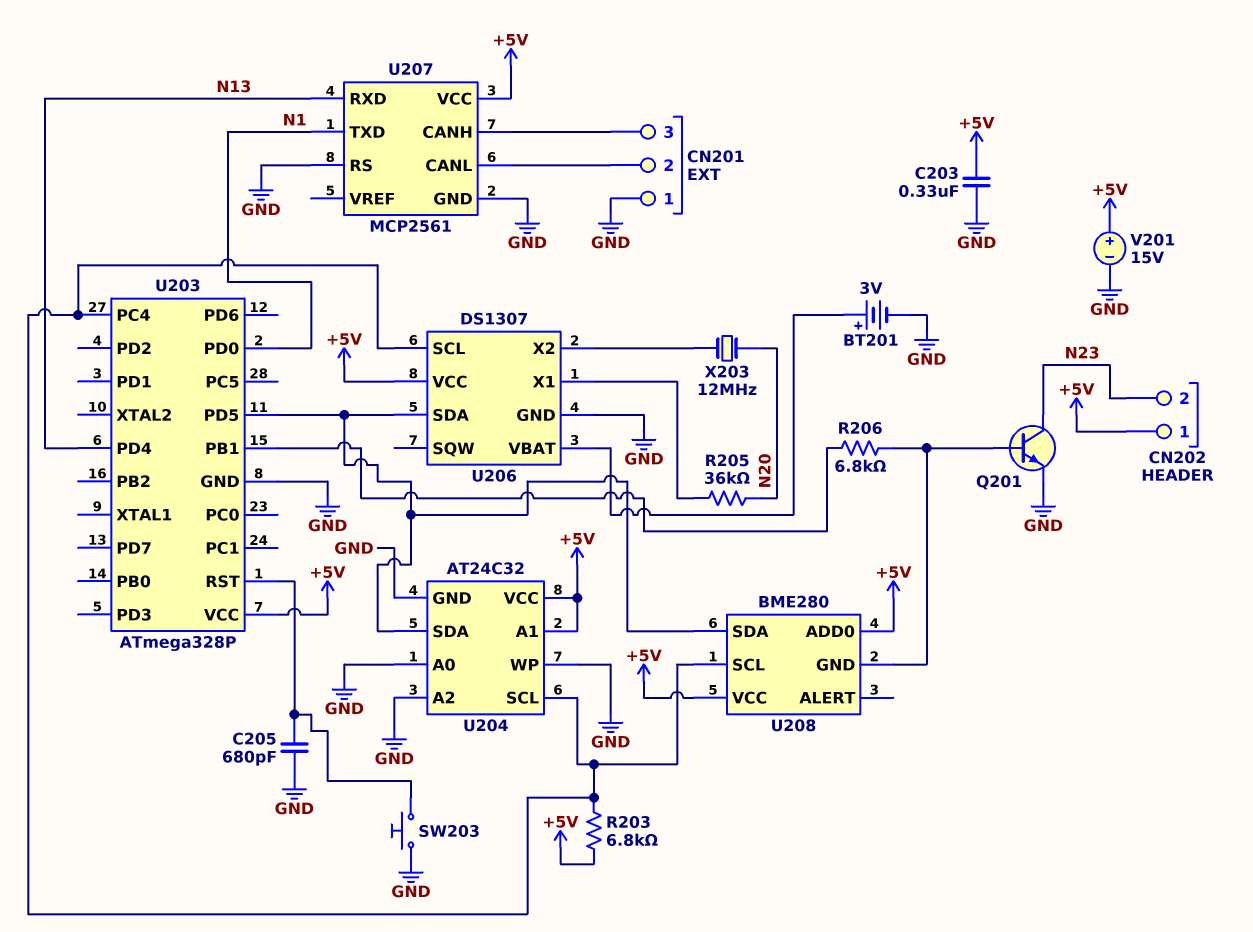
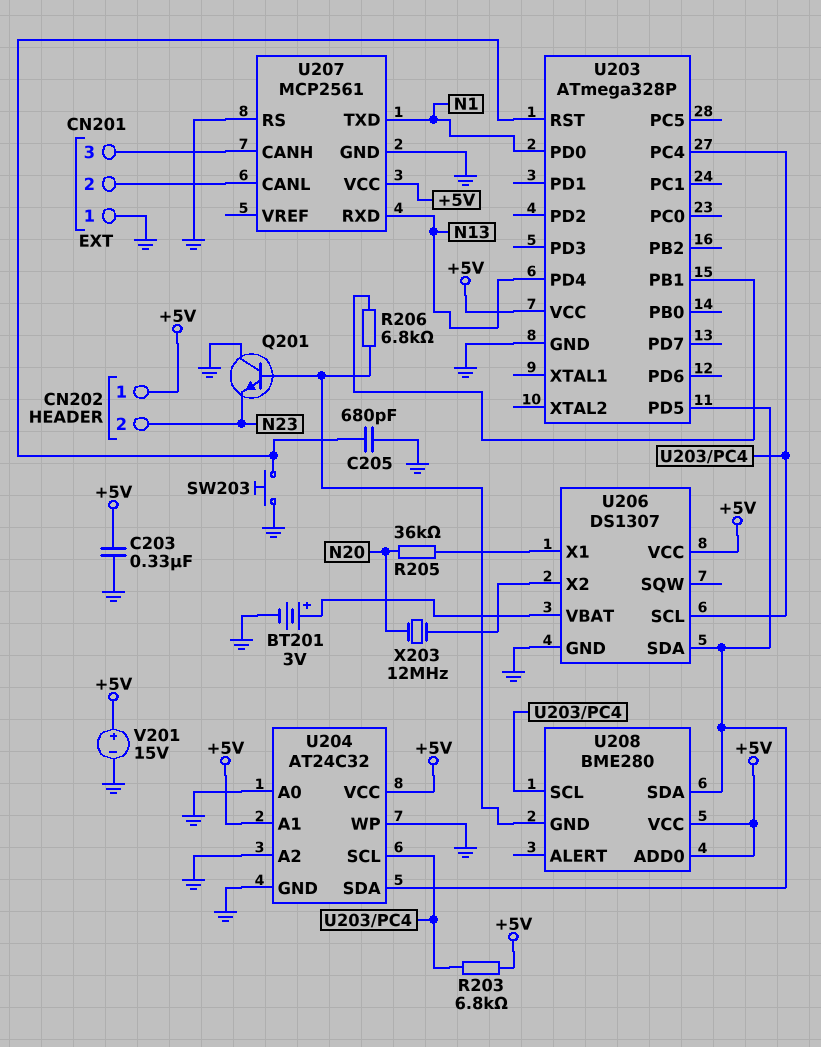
Q201: NPN (B U208/GND, C N23, E GND) -> NPN (B U208/GND, C GND, E N23)

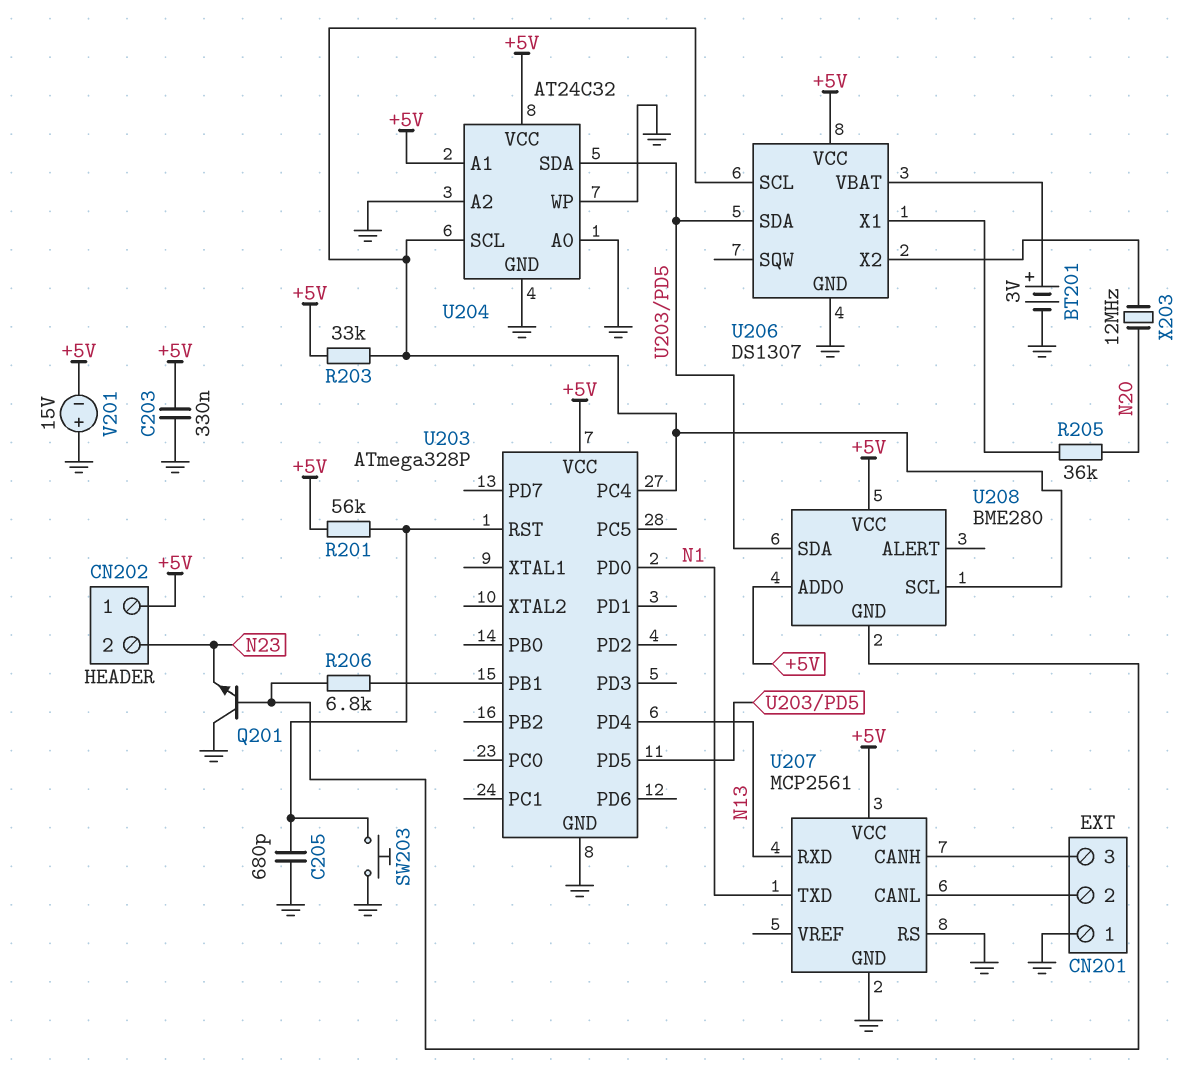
R201: none -> 56k (+5V, U203/RST)
R203: 6.8k (+5V, U203/PC4) -> 33k (+5V, U203/PC4)
V201: 15V (plus +5V, minus GND) -> 15V (plus GND, minus +5V)

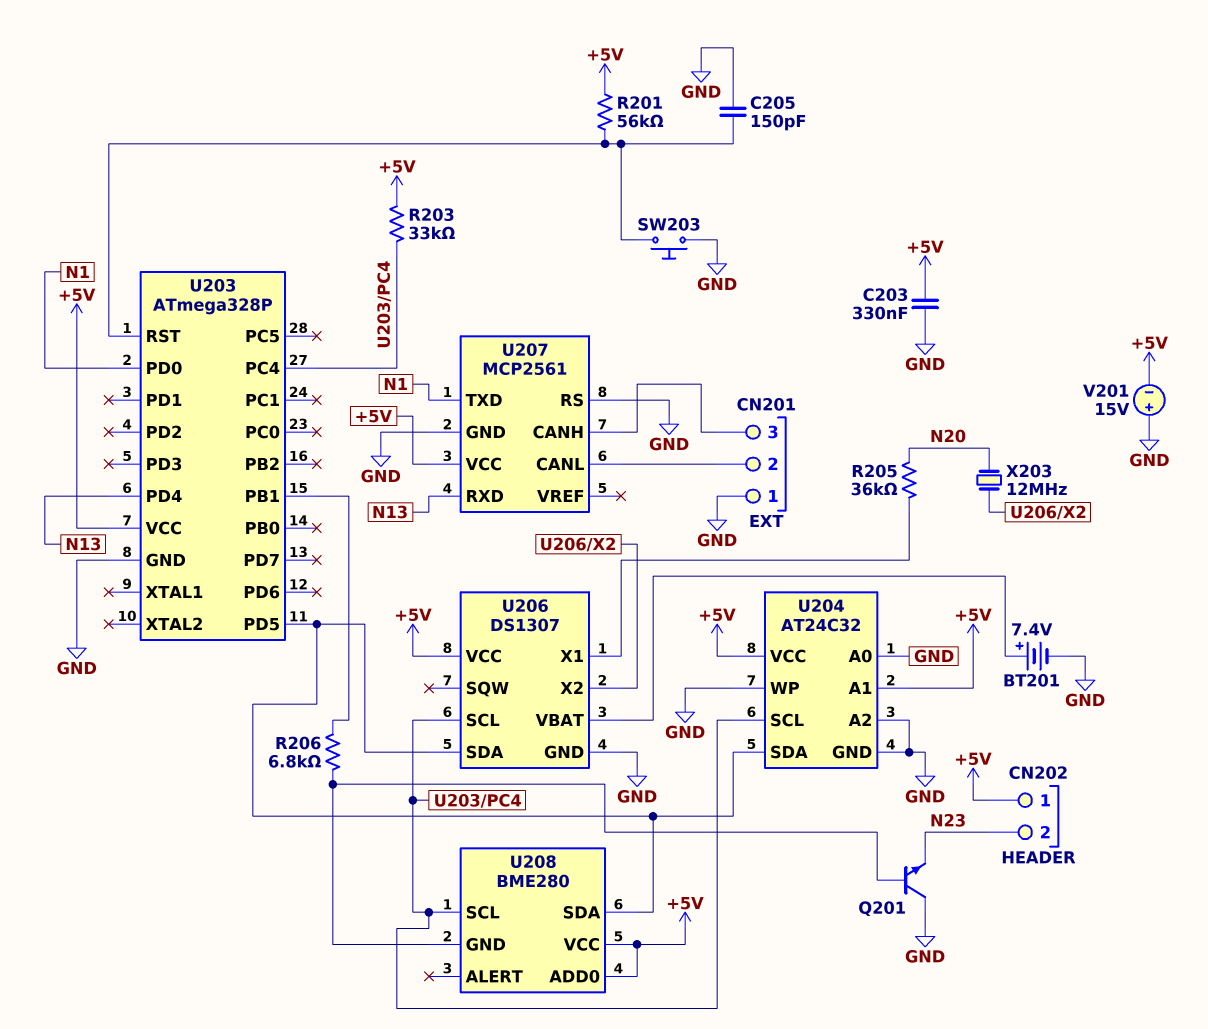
BT201: 3V (plus U206/VBAT, minus GND) -> 7.4V (plus U206/VBAT, minus GND)
C205: 680pF (GND, U203/RST) -> 150pF (GND, U203/RST)

